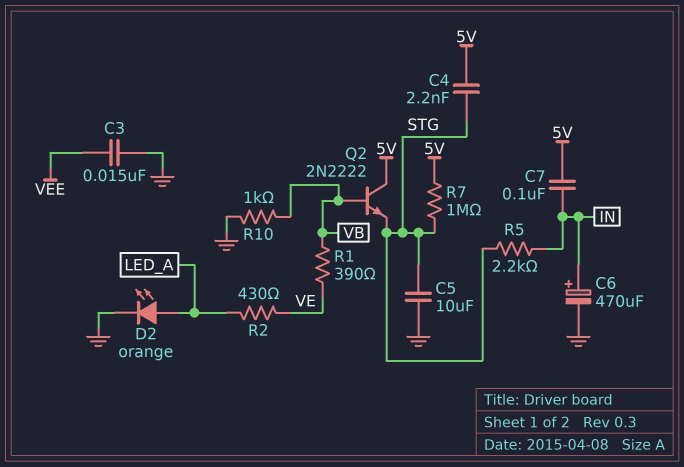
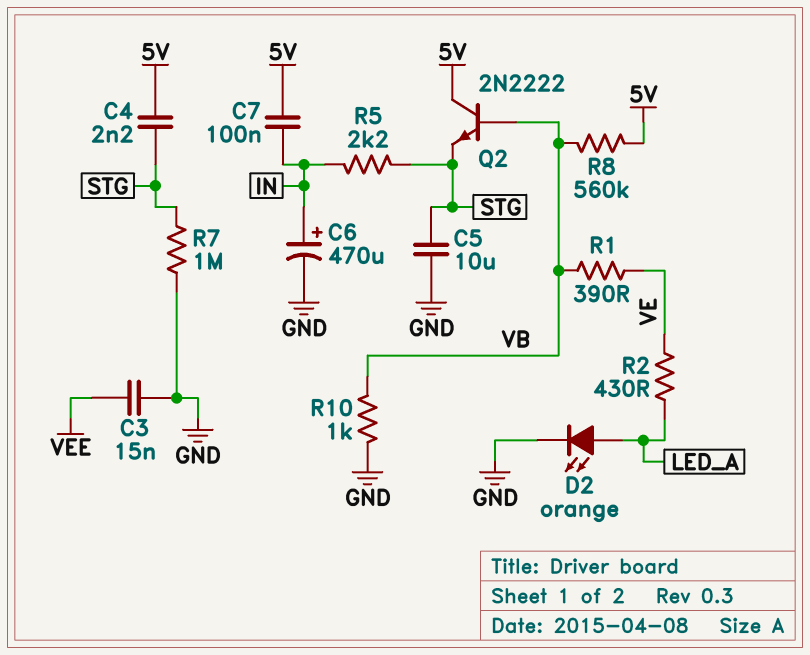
R7: 1M (5V, STG) -> 1M (GND, STG)
R8: none -> 560k (5V, VB)

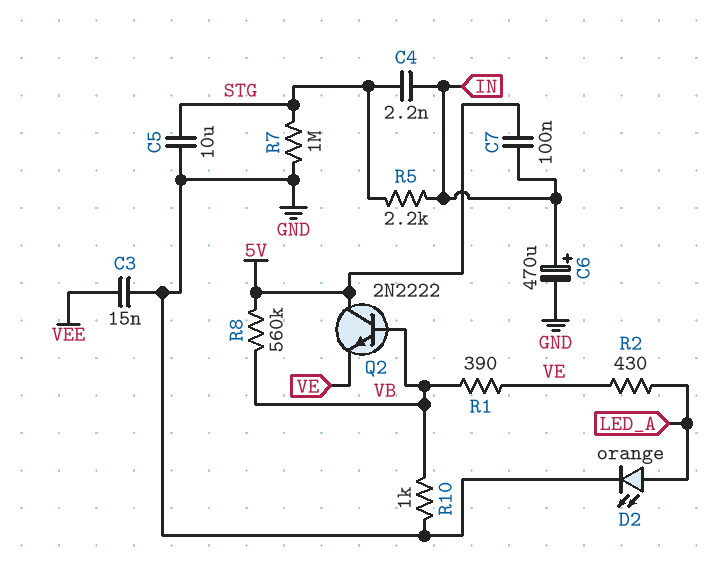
C4: 2.2nF (5V, STG) -> 2.2nF (IN, STG)
Q2: NPN 2N2222 (B VB, C 5V, E STG) -> NPN 2N2222 (B VB, C 5V, E VE)

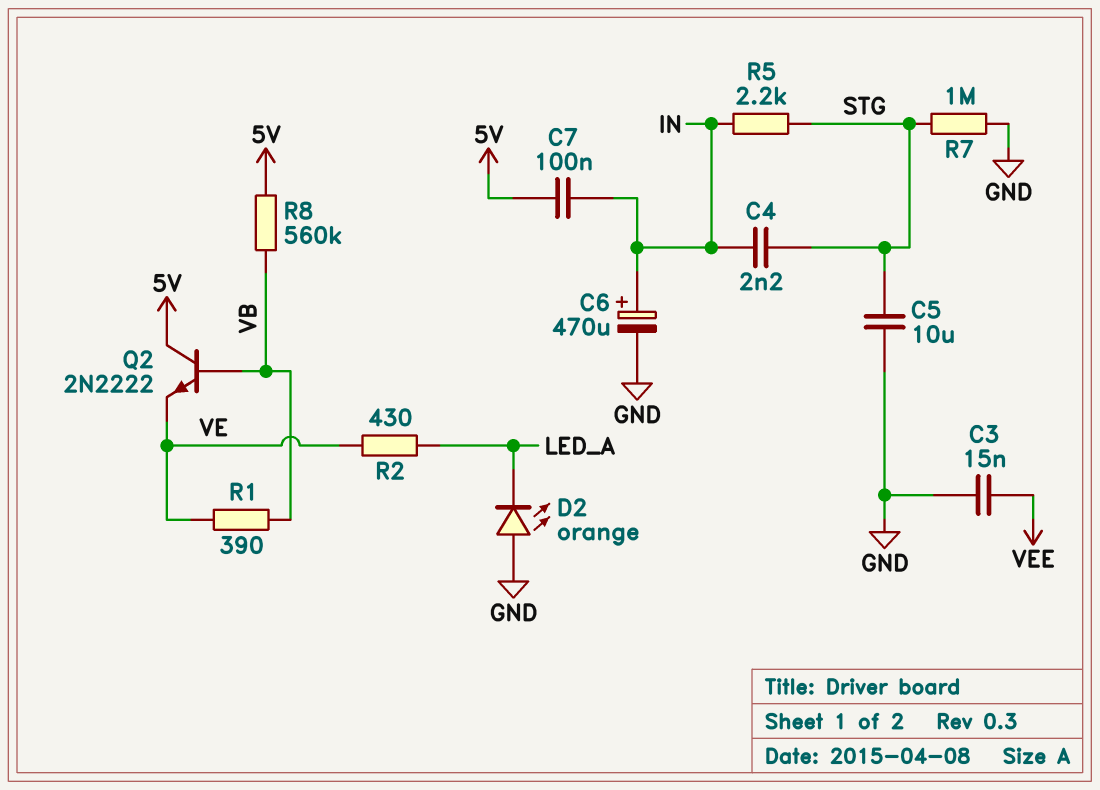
D2: LED orange (A LED_A, K GND) -> LED orange (A GND, K LED_A)
R10: 1k (GND, VB) -> none

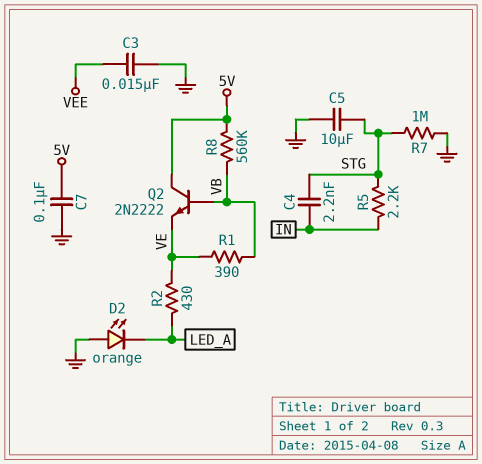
C6: 470uF (plus IN, minus GND) -> none
C7: 100nF (5V, IN) -> 100nF (5V, GND)

